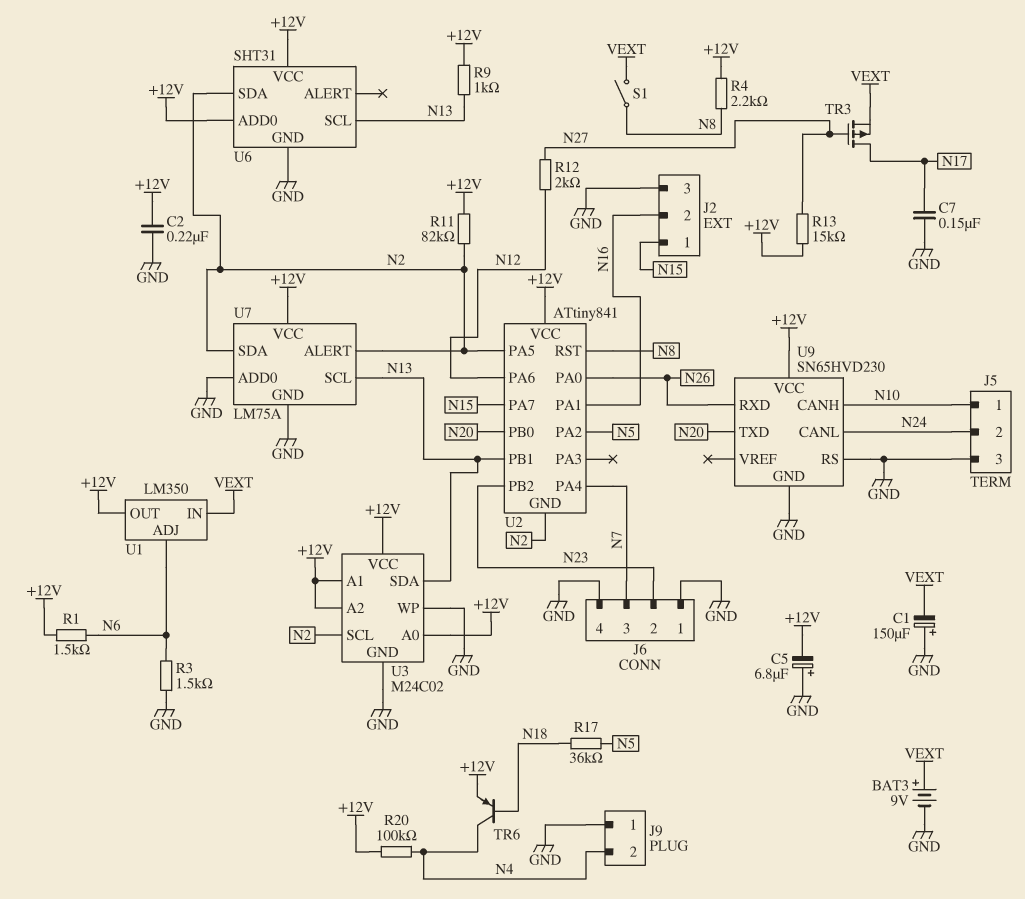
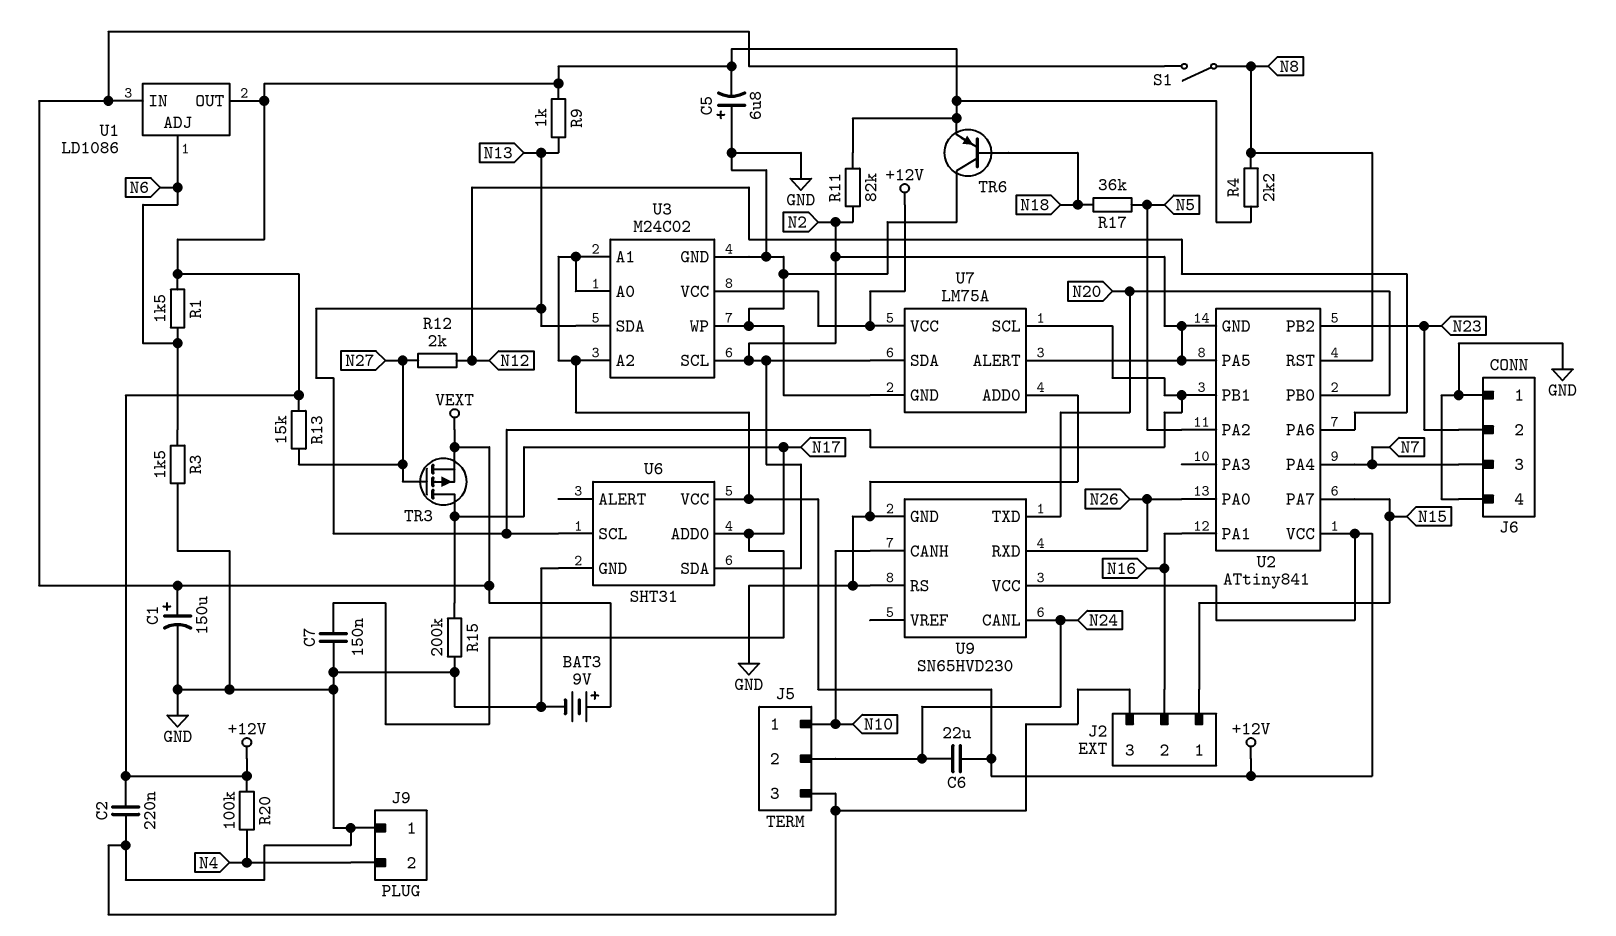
C1: 150uF (plus GND, minus VEXT) -> 150uF (plus VEXT, minus GND)
C6: none -> 22uF (+12V, N24)
R15: none -> 200k (GND, N17)
TR6: PNP (B N18, C N4, E +12V) -> PNP (B N18, C GND, E +12V)
U1: LM350 -> LD1086
U6 pin ADD0: +12V -> N17

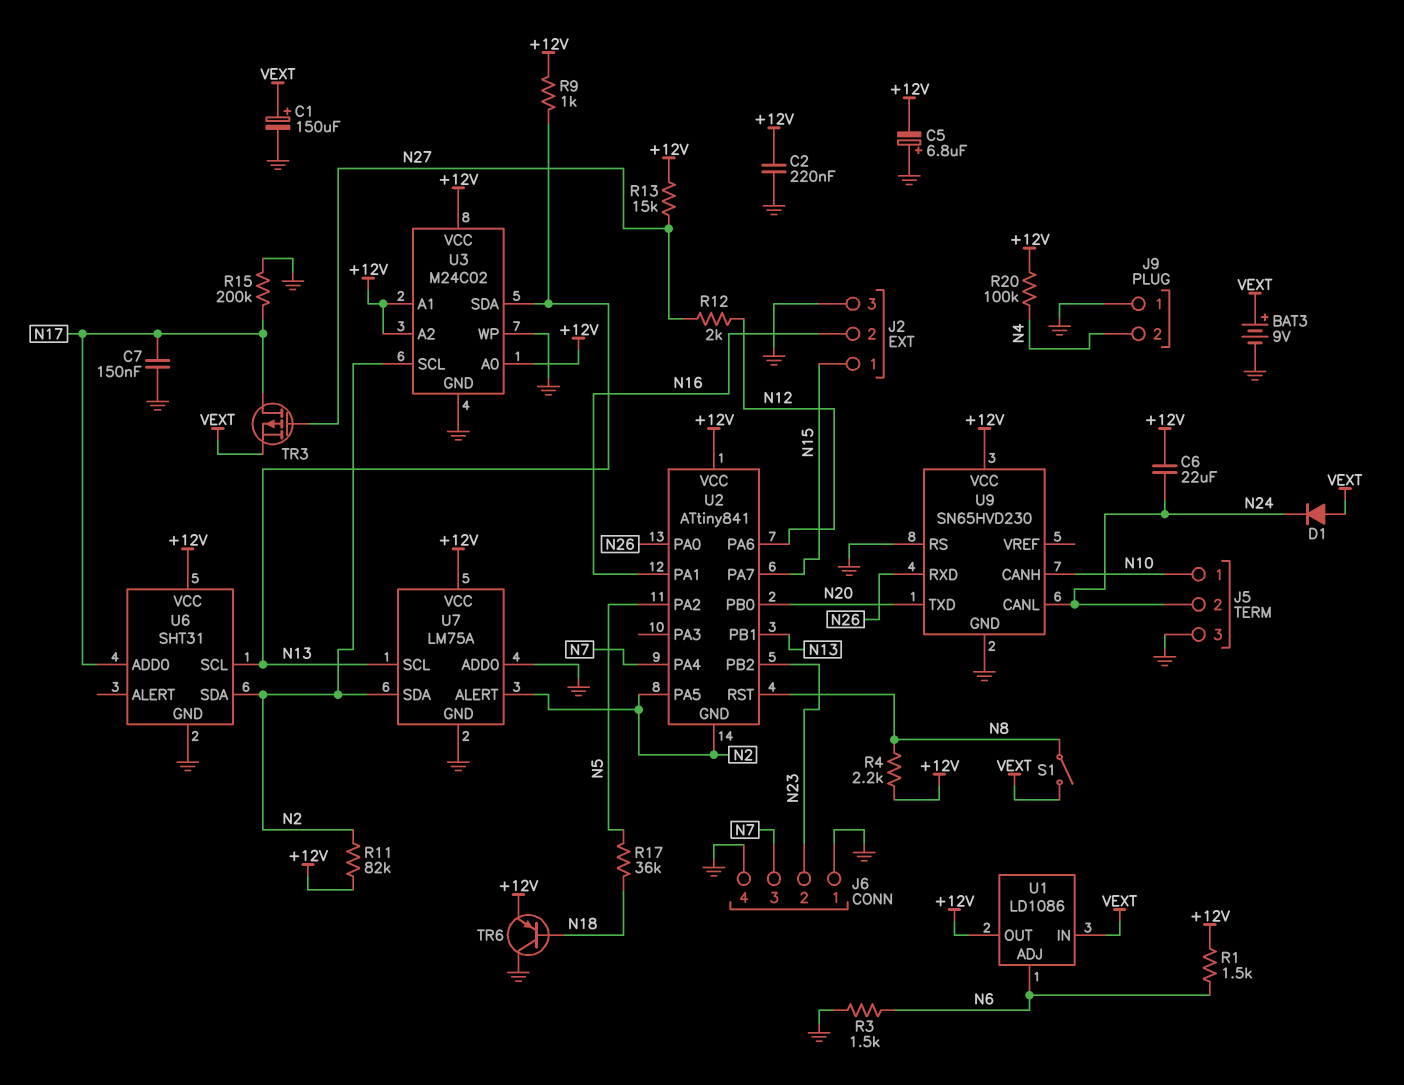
D1: none -> diode (A VEXT, K N24)

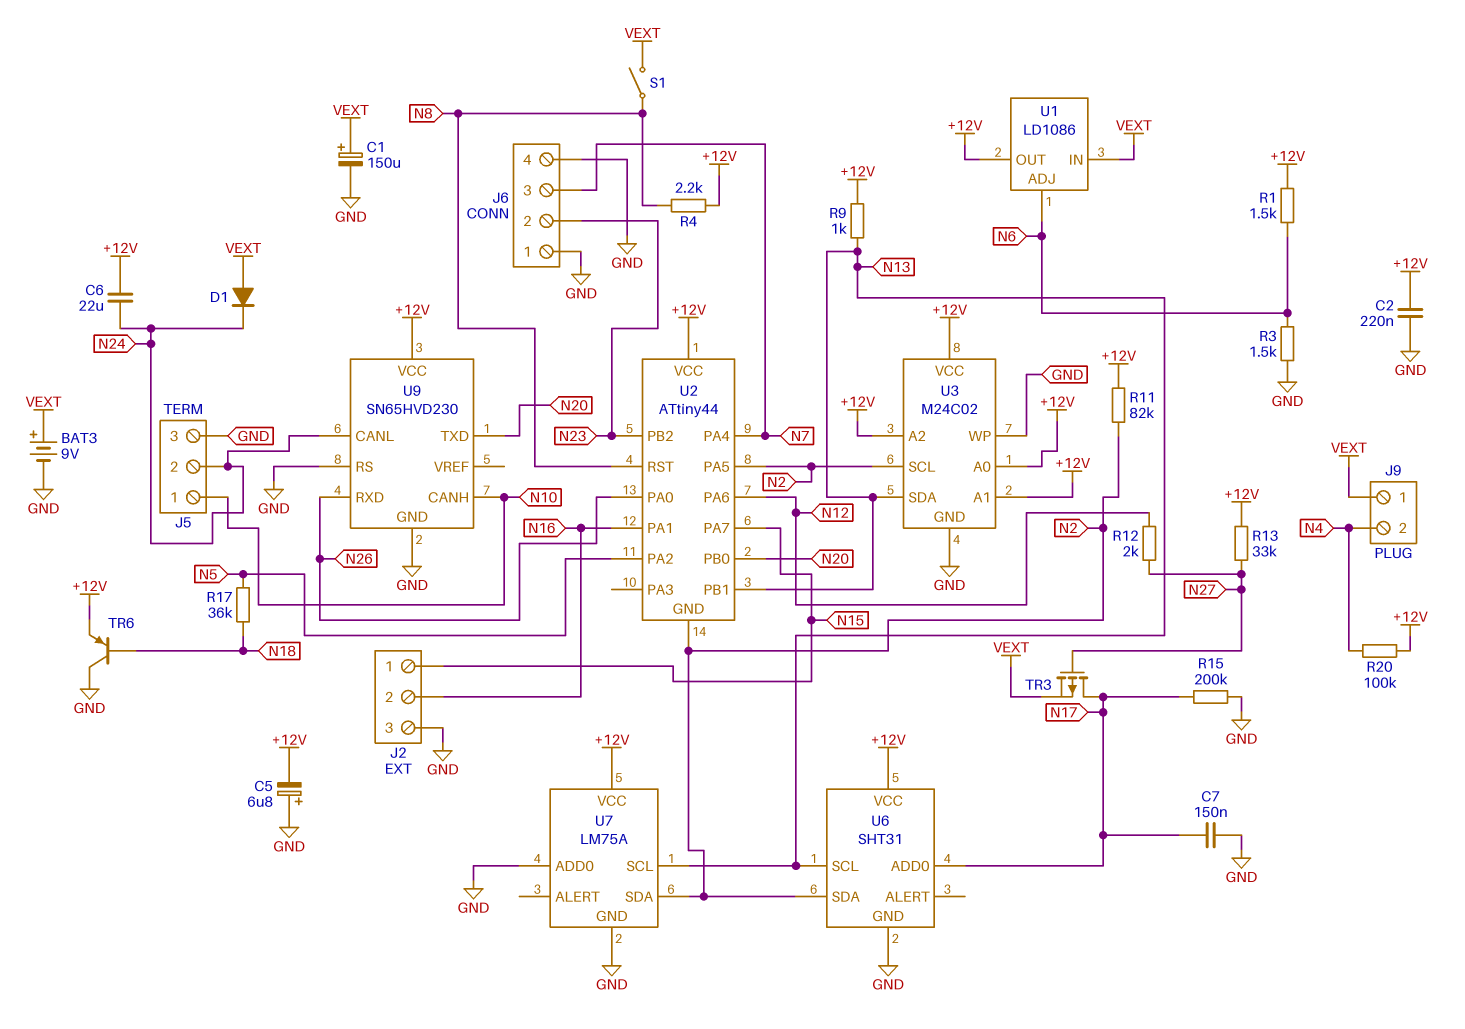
J9 pin 1: GND -> VEXT
R13: 15k (+12V, N27) -> 33k (+12V, N27)
U2: ATtiny841 -> ATtiny44
U7 pin ALERT: N2 -> none

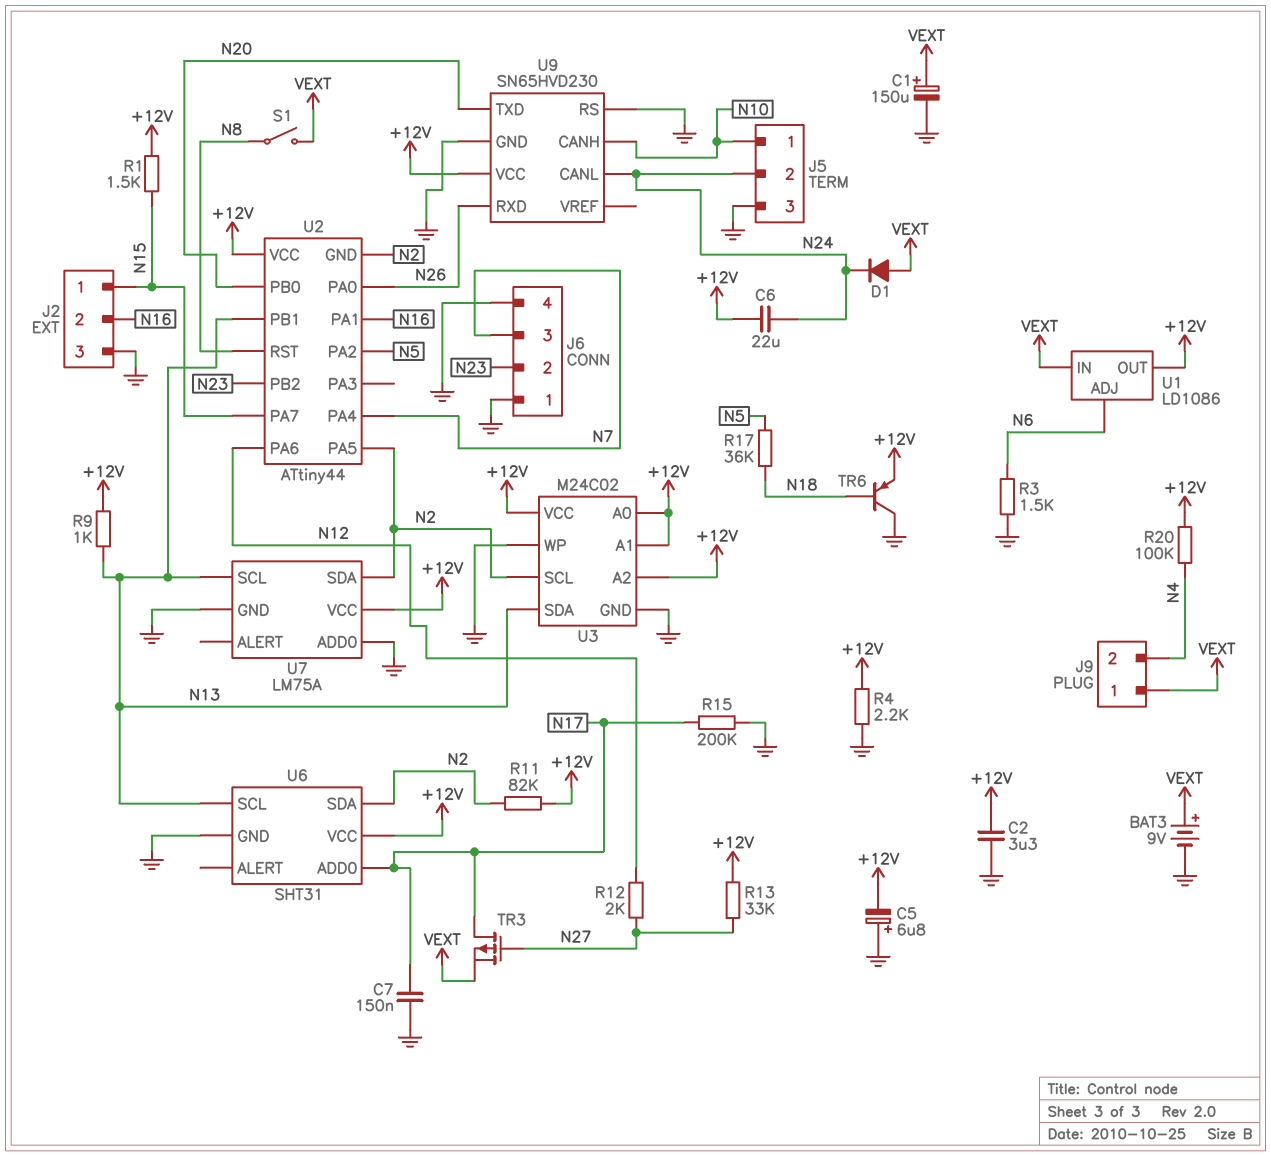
C2: 220nF (+12V, GND) -> 3.3uF (+12V, GND)
R1: 1.5k (+12V, N6) -> 1.5k (+12V, N15)
R4: 2.2k (+12V, N8) -> 2.2k (+12V, GND)

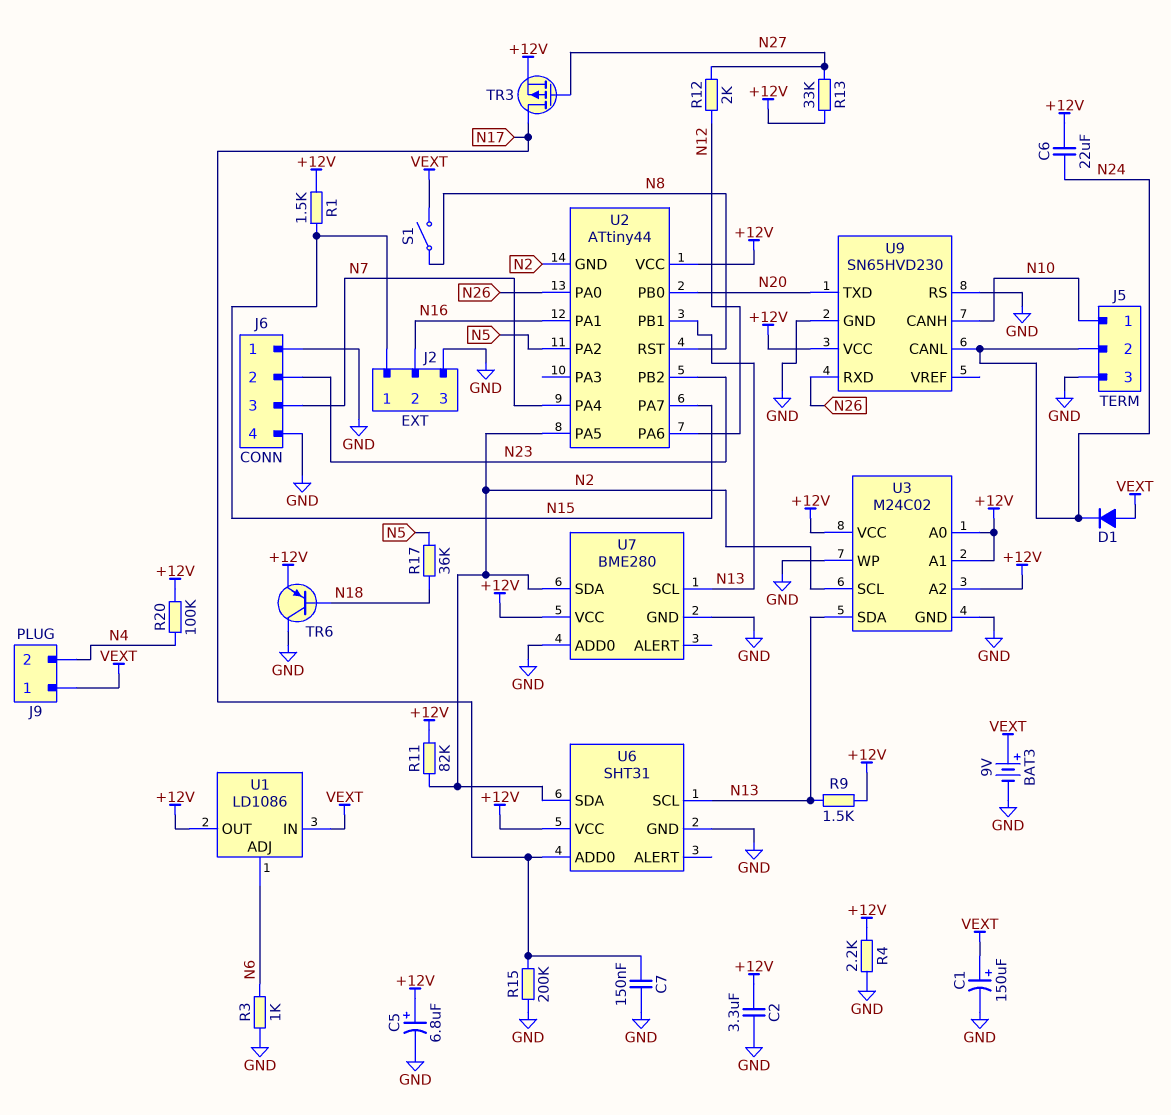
C5: 6.8uF (plus GND, minus +12V) -> 6.8uF (plus +12V, minus GND)
R3: 1.5k (GND, N6) -> 1k (GND, N6)
R9: 1k (+12V, N13) -> 1.5k (+12V, N13)
TR3: PMOS (G N27, D N17, S VEXT) -> PMOS (G N27, D N17, S +12V)
U7: LM75A -> BME280

